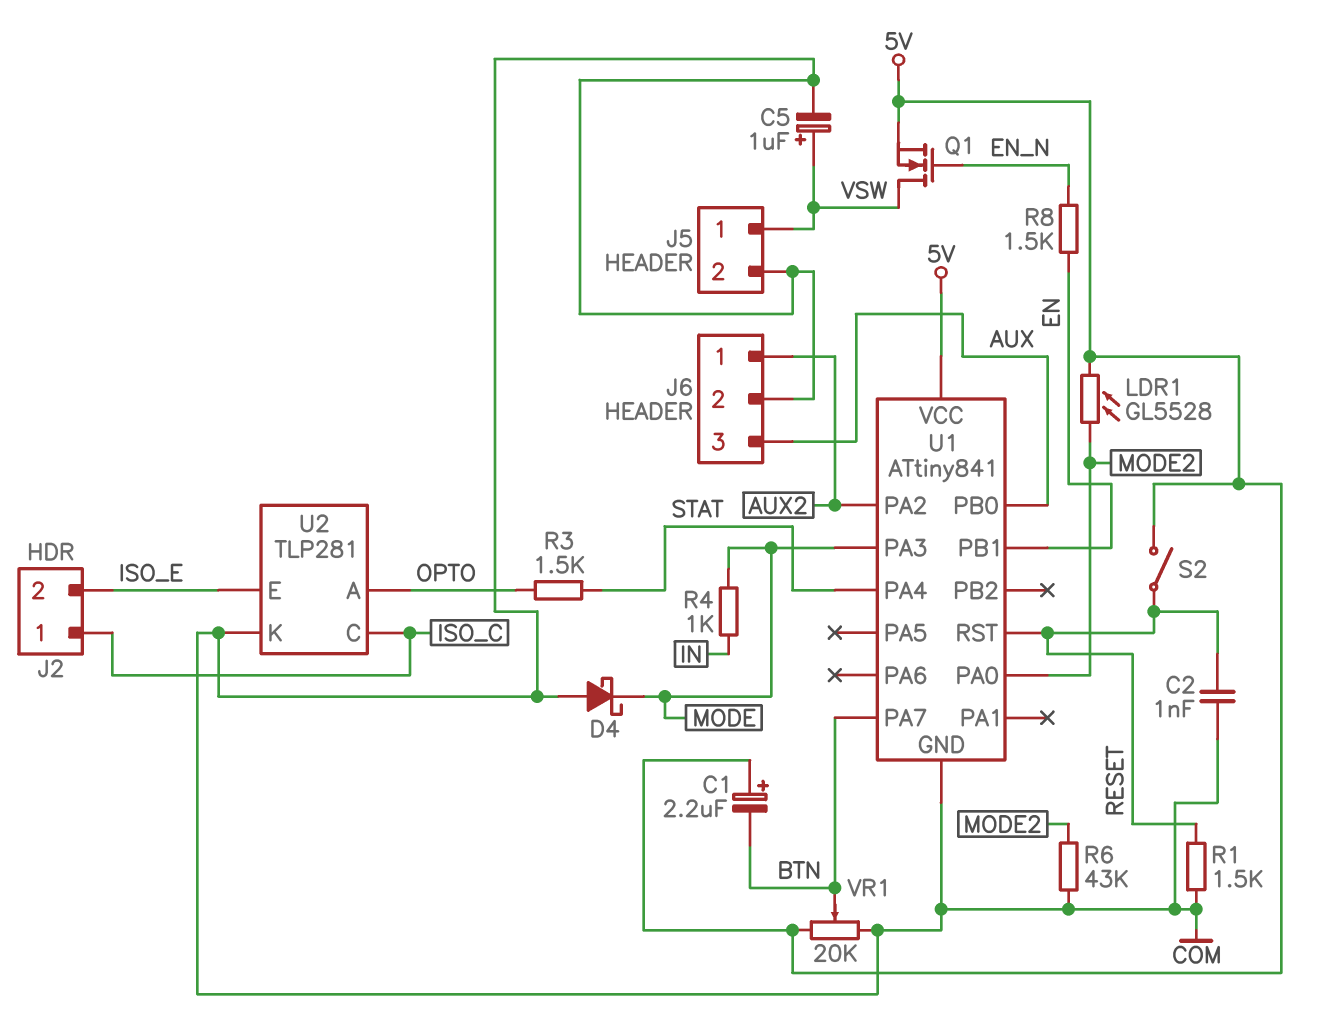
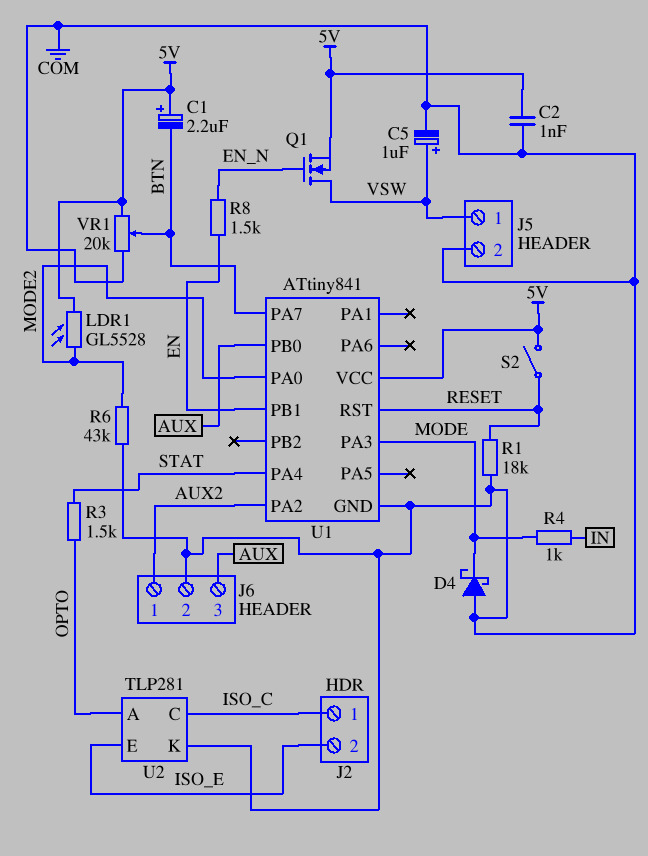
C2: 1nF (COM, RESET) -> 1nF (5V, COM)
R1: 1.5k (COM, RESET) -> 18k (COM, RESET)

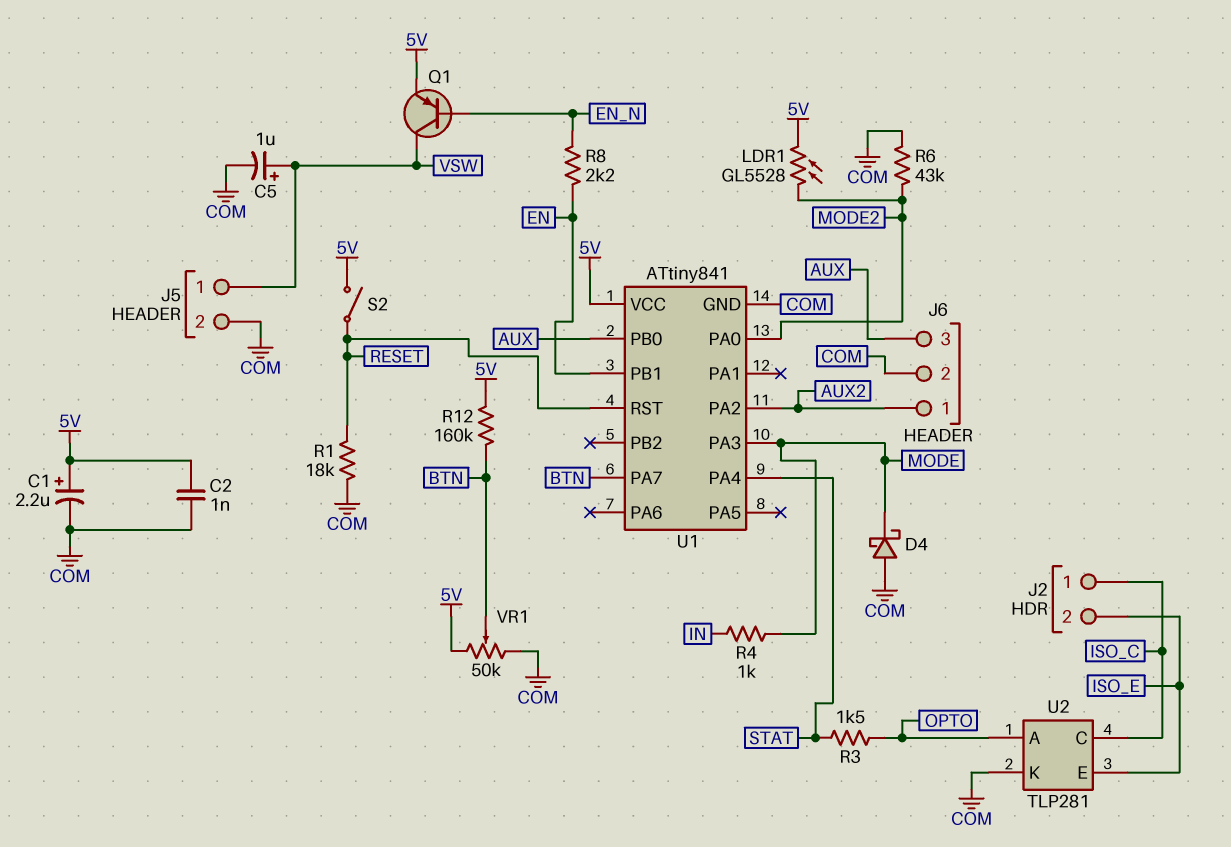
C1: 2.2uF (plus 5V, minus BTN) -> 2.2uF (plus 5V, minus COM)
Q1: NMOS (G EN_N, D VSW, S 5V) -> PNP (B EN_N, C VSW, E 5V)
R8: 1.5k (EN, EN_N) -> 2.2k (EN, EN_N)
R12: none -> 160k (5V, BTN)
VR1: 20k (5V, COM, wiper BTN) -> 50k (5V, COM, wiper BTN)

